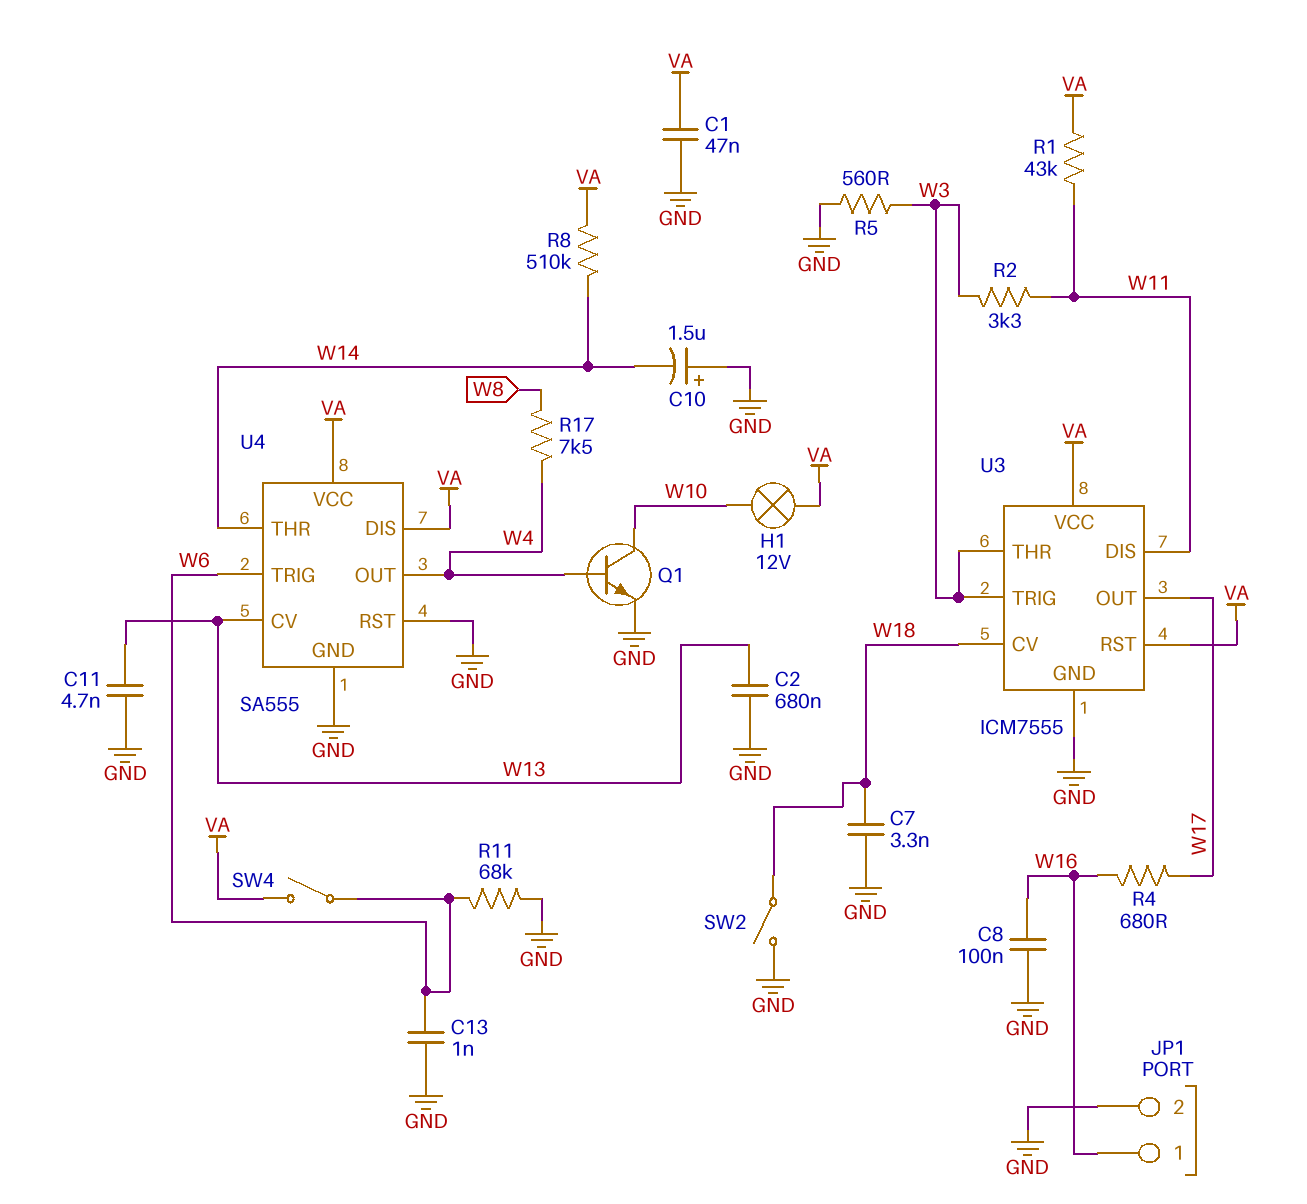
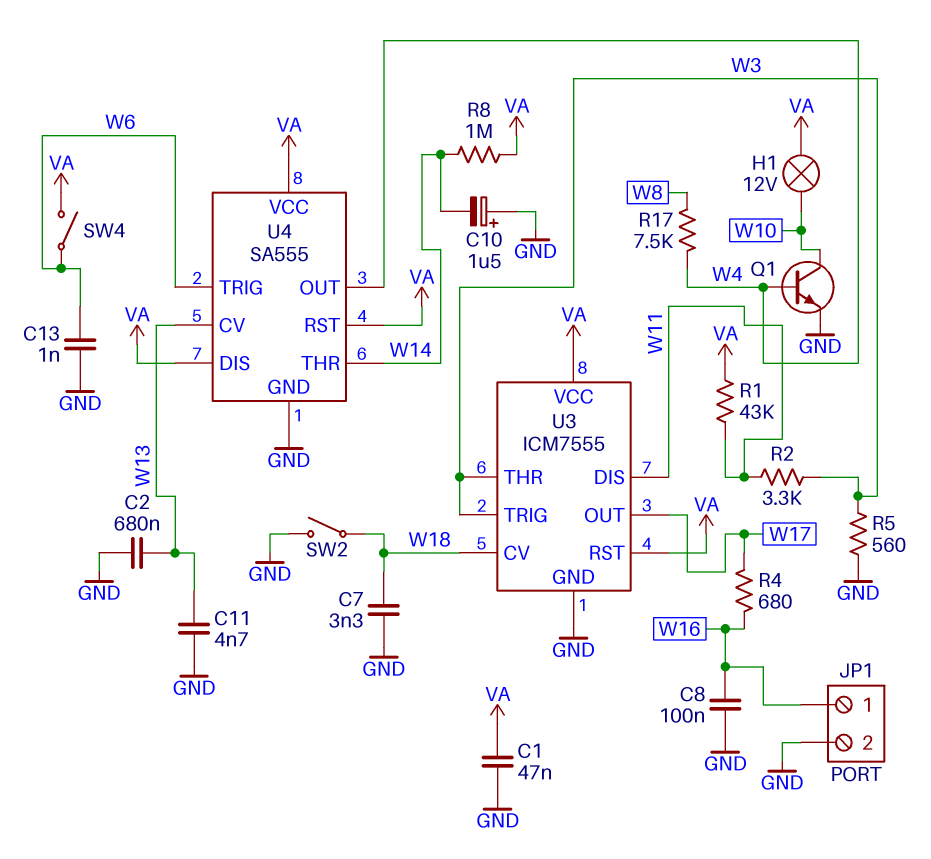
R8: 510k (VA, W14) -> 1M (VA, W14)
R11: 68k (GND, W6) -> none
U4 pin RST: GND -> VA

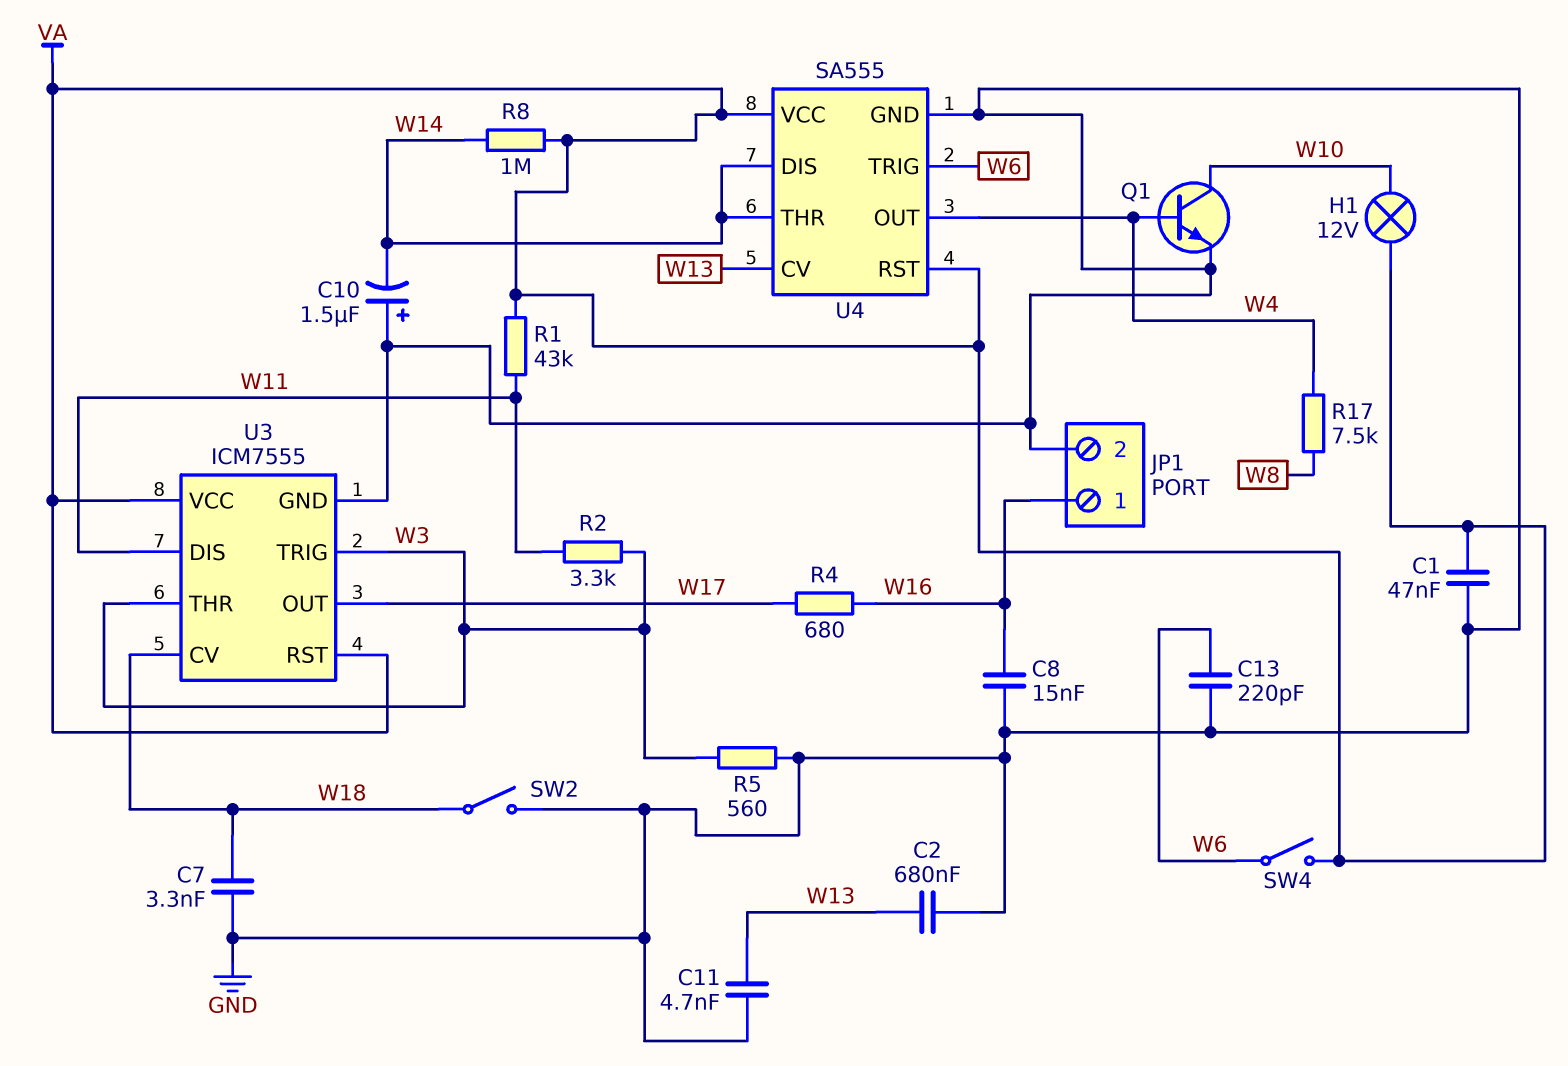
C8: 100nF (GND, W16) -> 15nF (GND, W16)
C13: 1nF (GND, W6) -> 220pF (GND, W6)
U4 pin DIS: VA -> W14

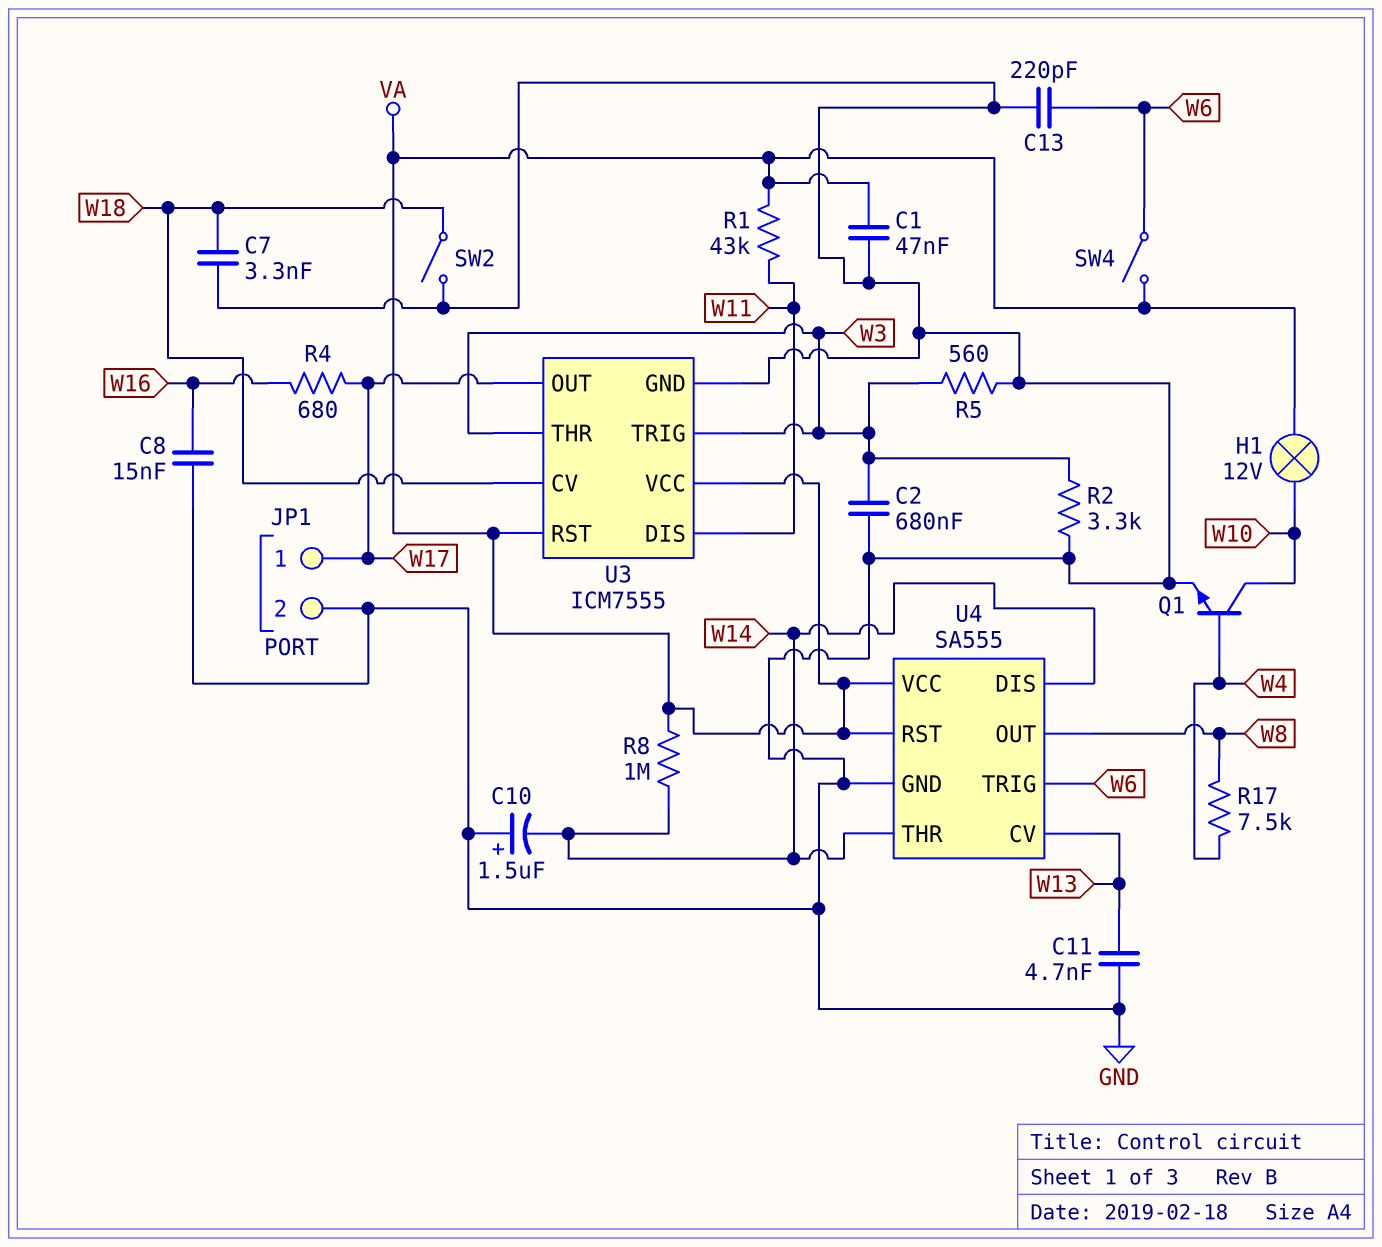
C2: 680nF (GND, W13) -> 680nF (GND, W3)
JP1 pin 1: W16 -> W17
R2: 3.3k (W3, W11) -> 3.3k (GND, W3)
U4 pin OUT: W4 -> W8

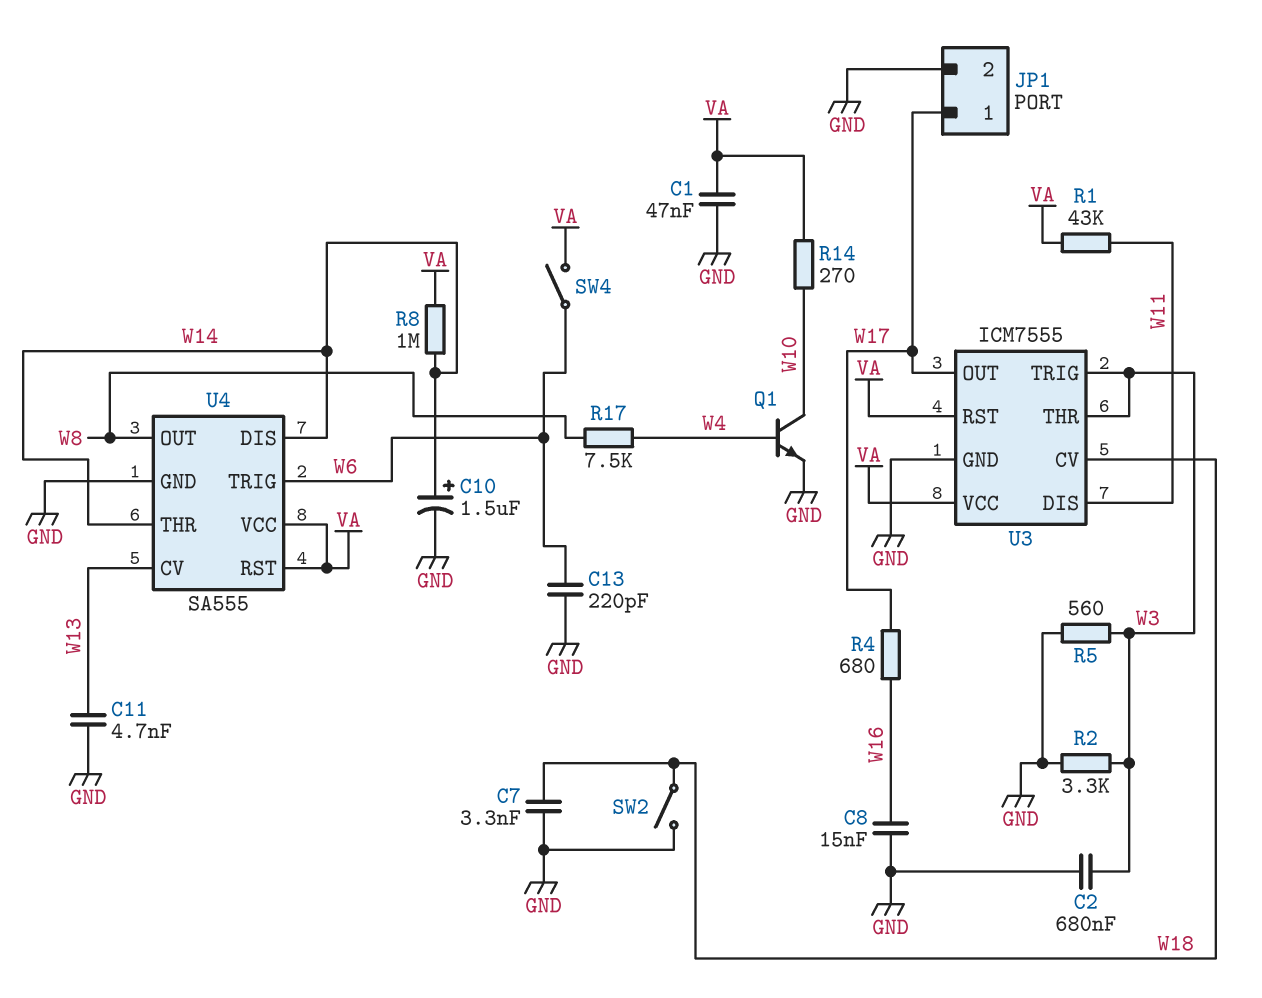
C10: 1.5uF (plus GND, minus W14) -> 1.5uF (plus W14, minus GND)
H1: lamp 12V (VA, W10) -> none
R14: none -> 270 (VA, W10)

